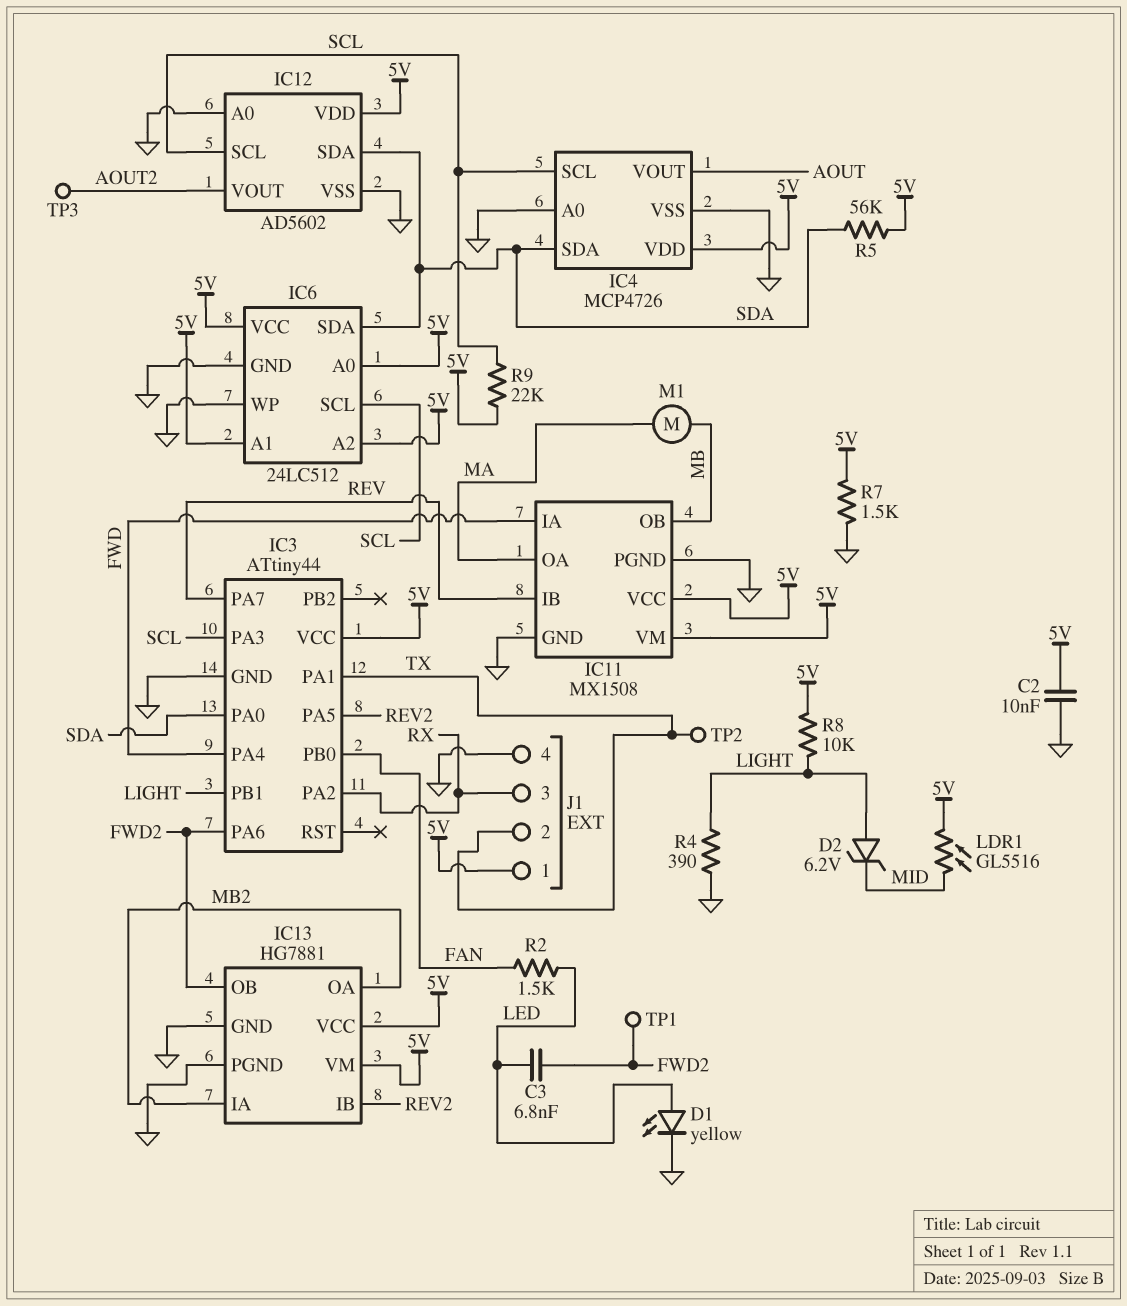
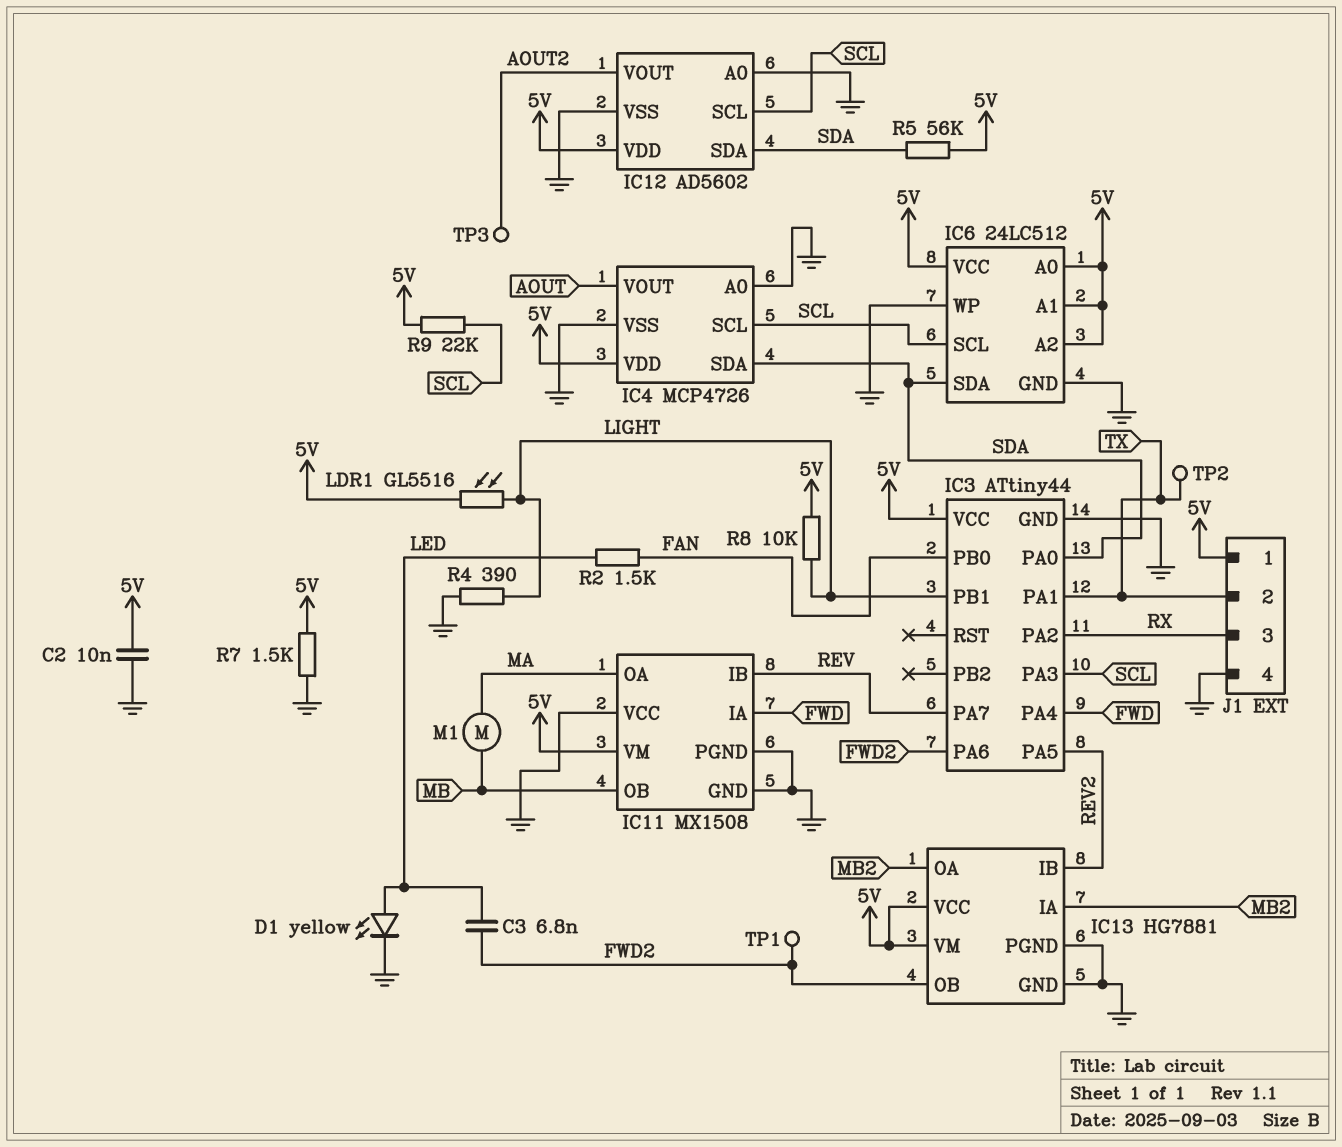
D2: zener 6.2V (A LIGHT, K MID) -> none
IC11 pin VCC: 5V -> GND
LDR1: GL5516 (5V, MID) -> GL5516 (5V, LIGHT)

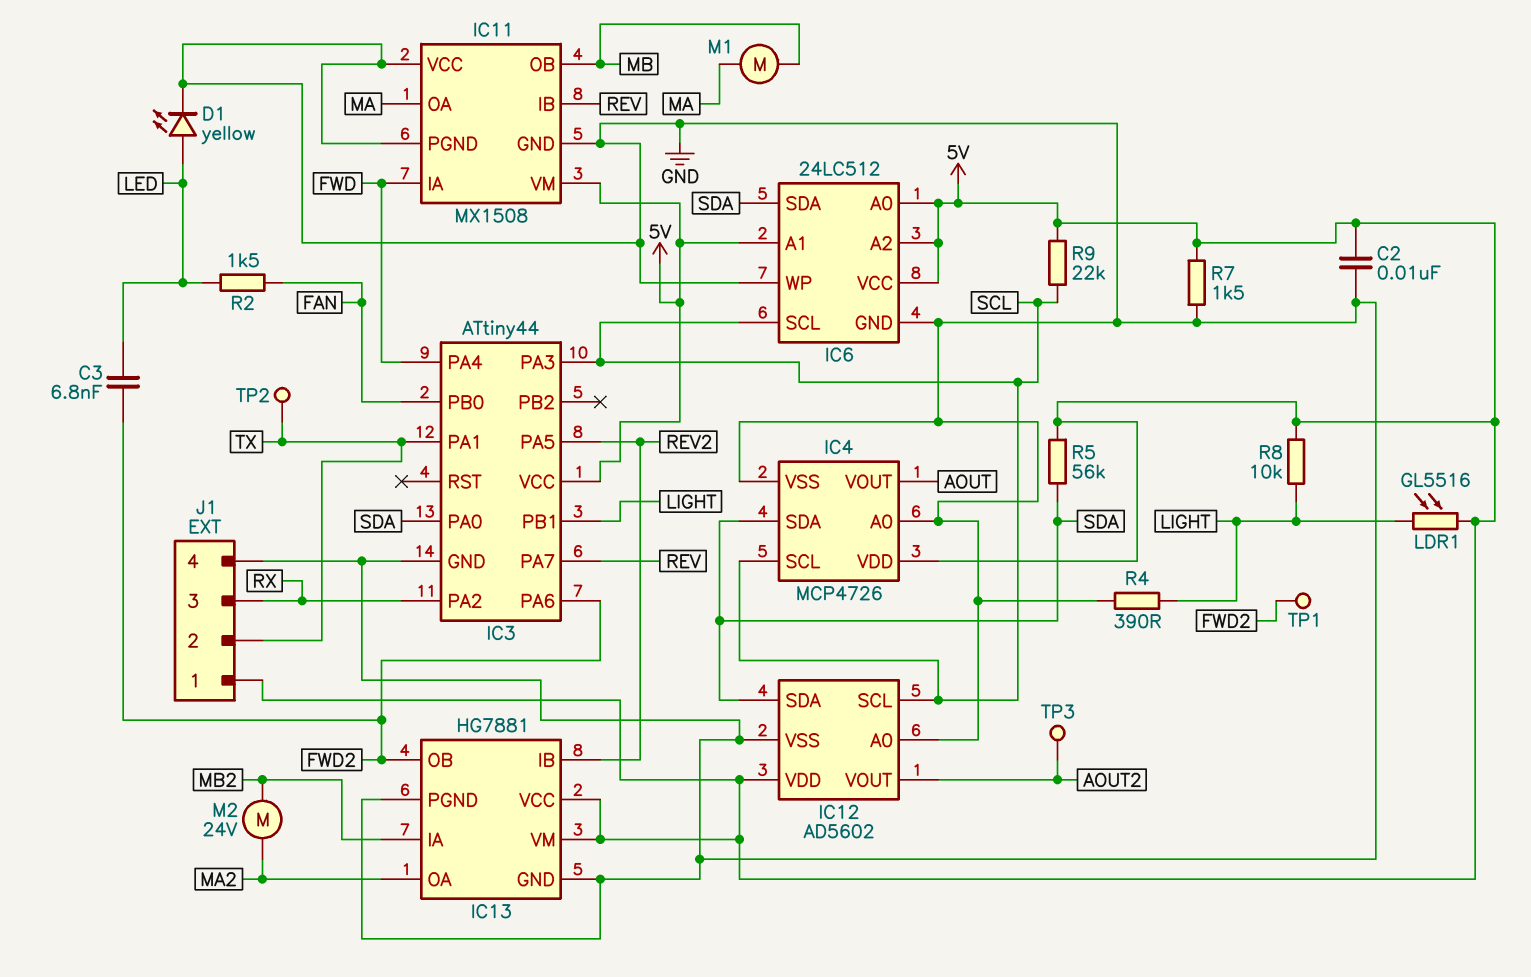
IC13 pin OA: MB2 -> MA2
M2: none -> motor 24V (MA2, MB2)

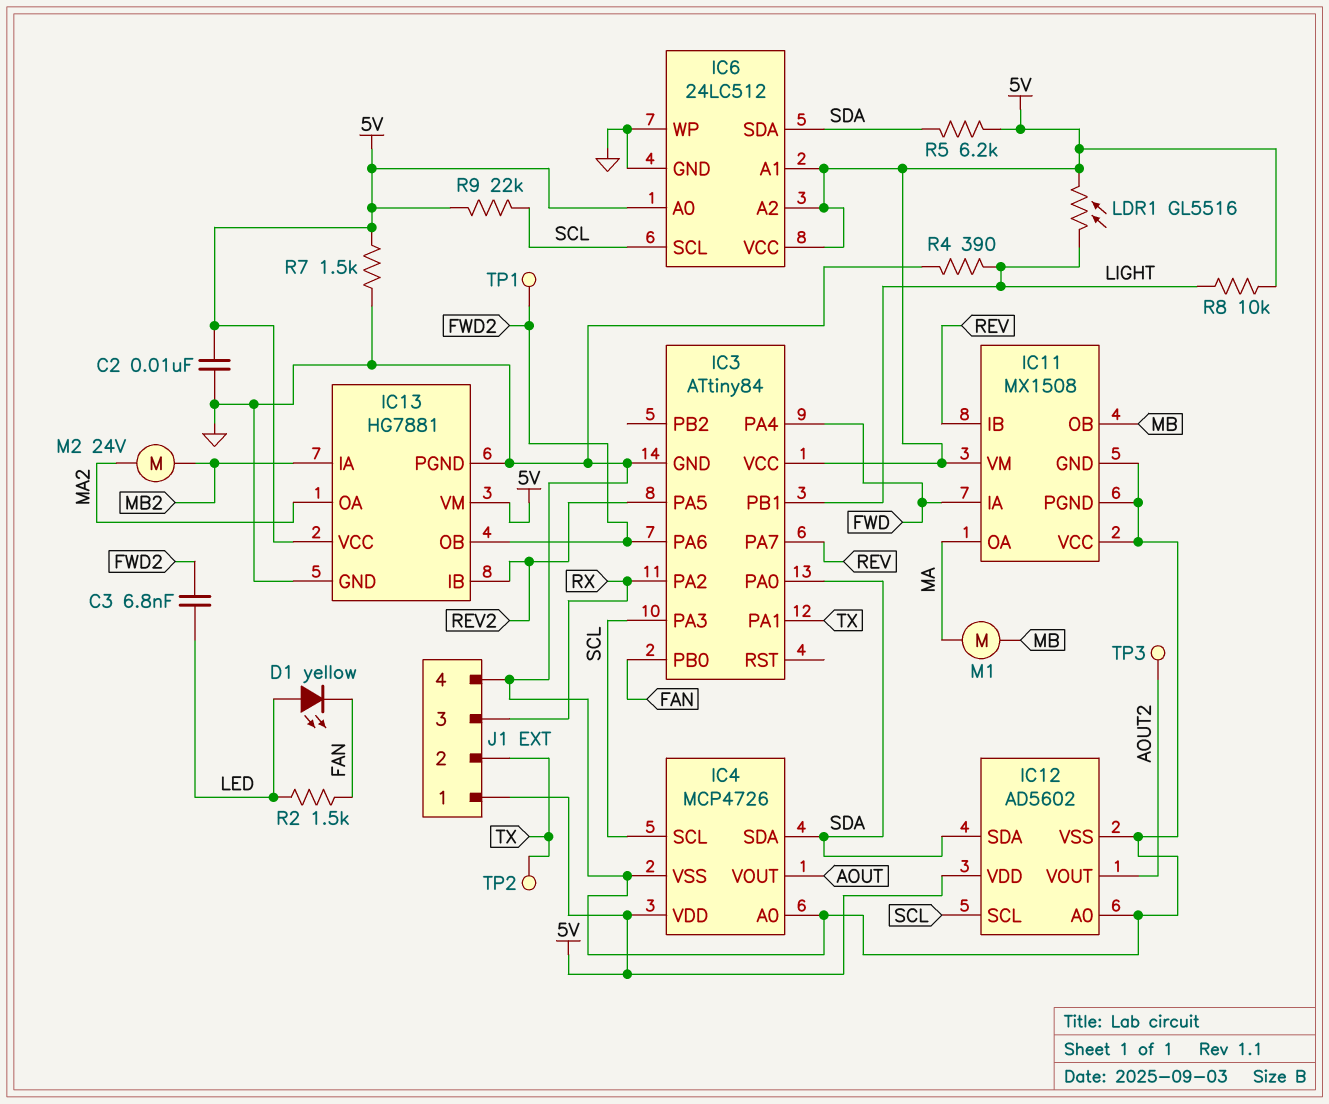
D1: LED yellow (A LED, K GND) -> LED yellow (A LED, K FAN)
IC3: ATtiny44 -> ATtiny84
R5: 56k (5V, SDA) -> 6.2k (5V, SDA)

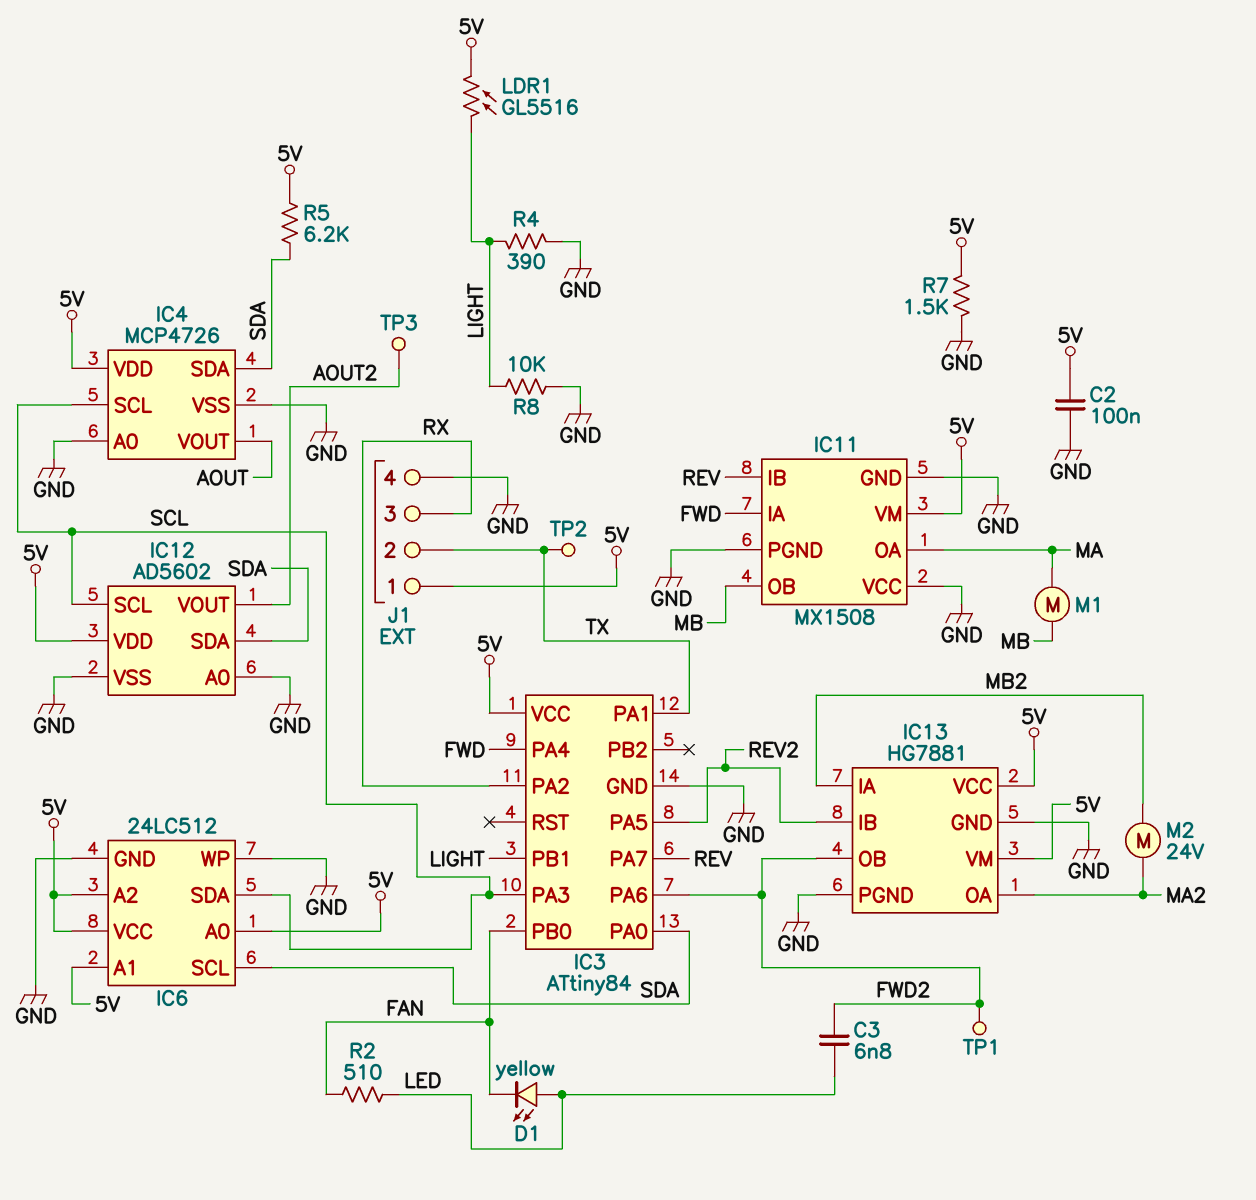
C2: 10nF (5V, GND) -> 100nF (5V, GND)
IC6 pin SCL: SCL -> SDA
IC6 pin SDA: SDA -> SCL
R2: 1.5k (FAN, LED) -> 510 (FAN, LED)
R8: 10k (5V, LIGHT) -> 10k (GND, LIGHT)
R9: 22k (5V, SCL) -> none

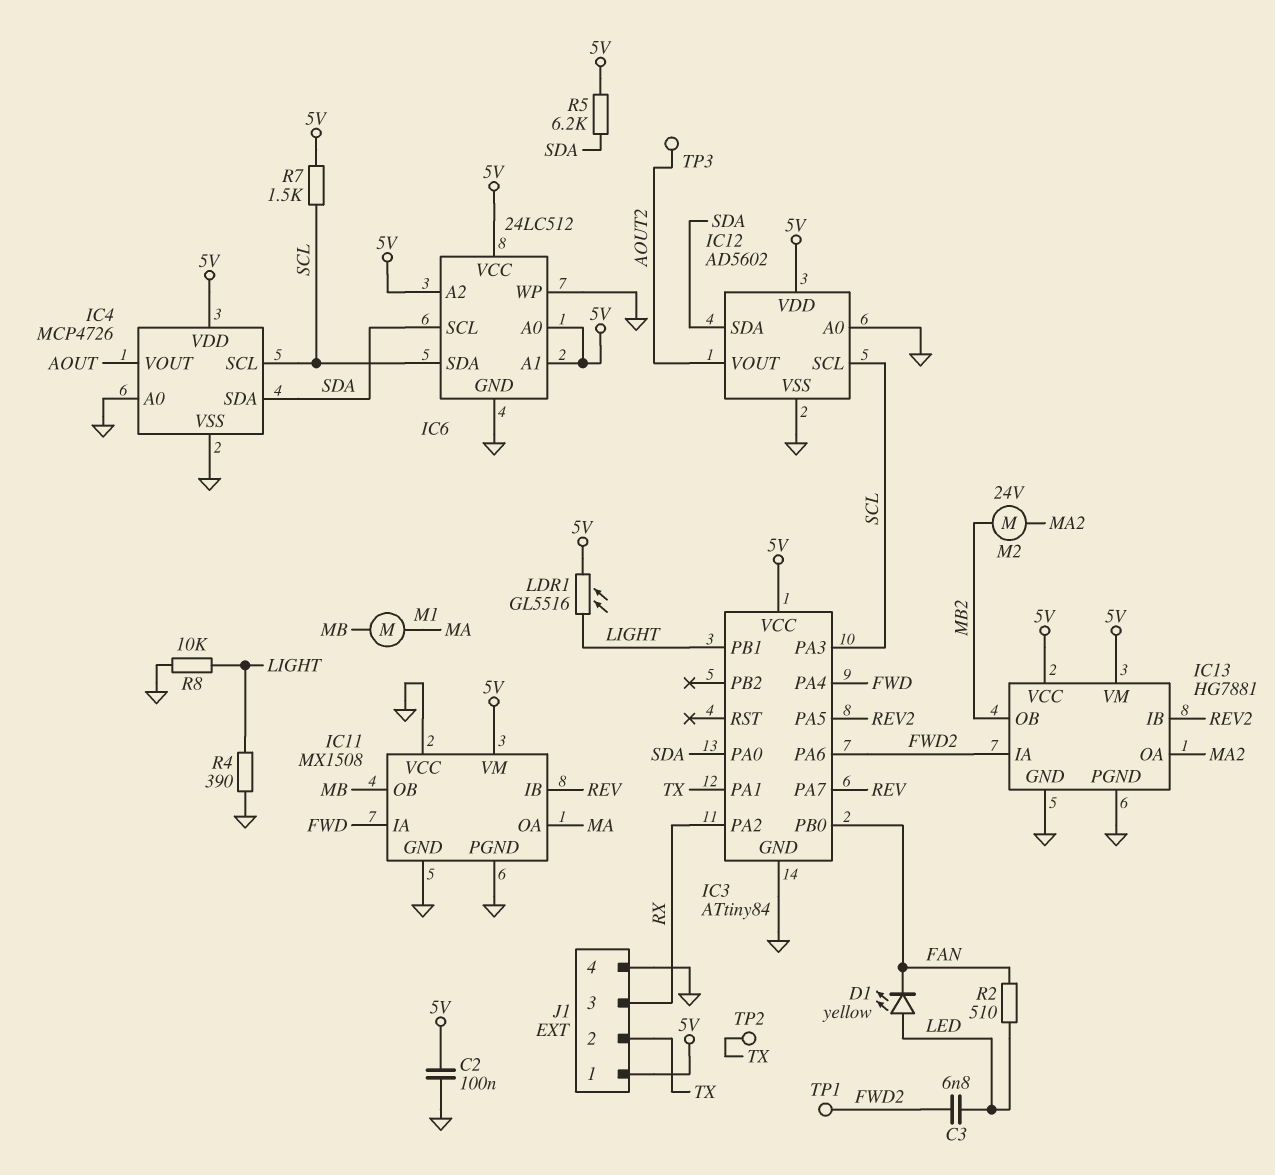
IC13 pin IA: MB2 -> FWD2
IC13 pin OB: FWD2 -> MB2
R7: 1.5k (5V, GND) -> 1.5k (5V, SCL)

